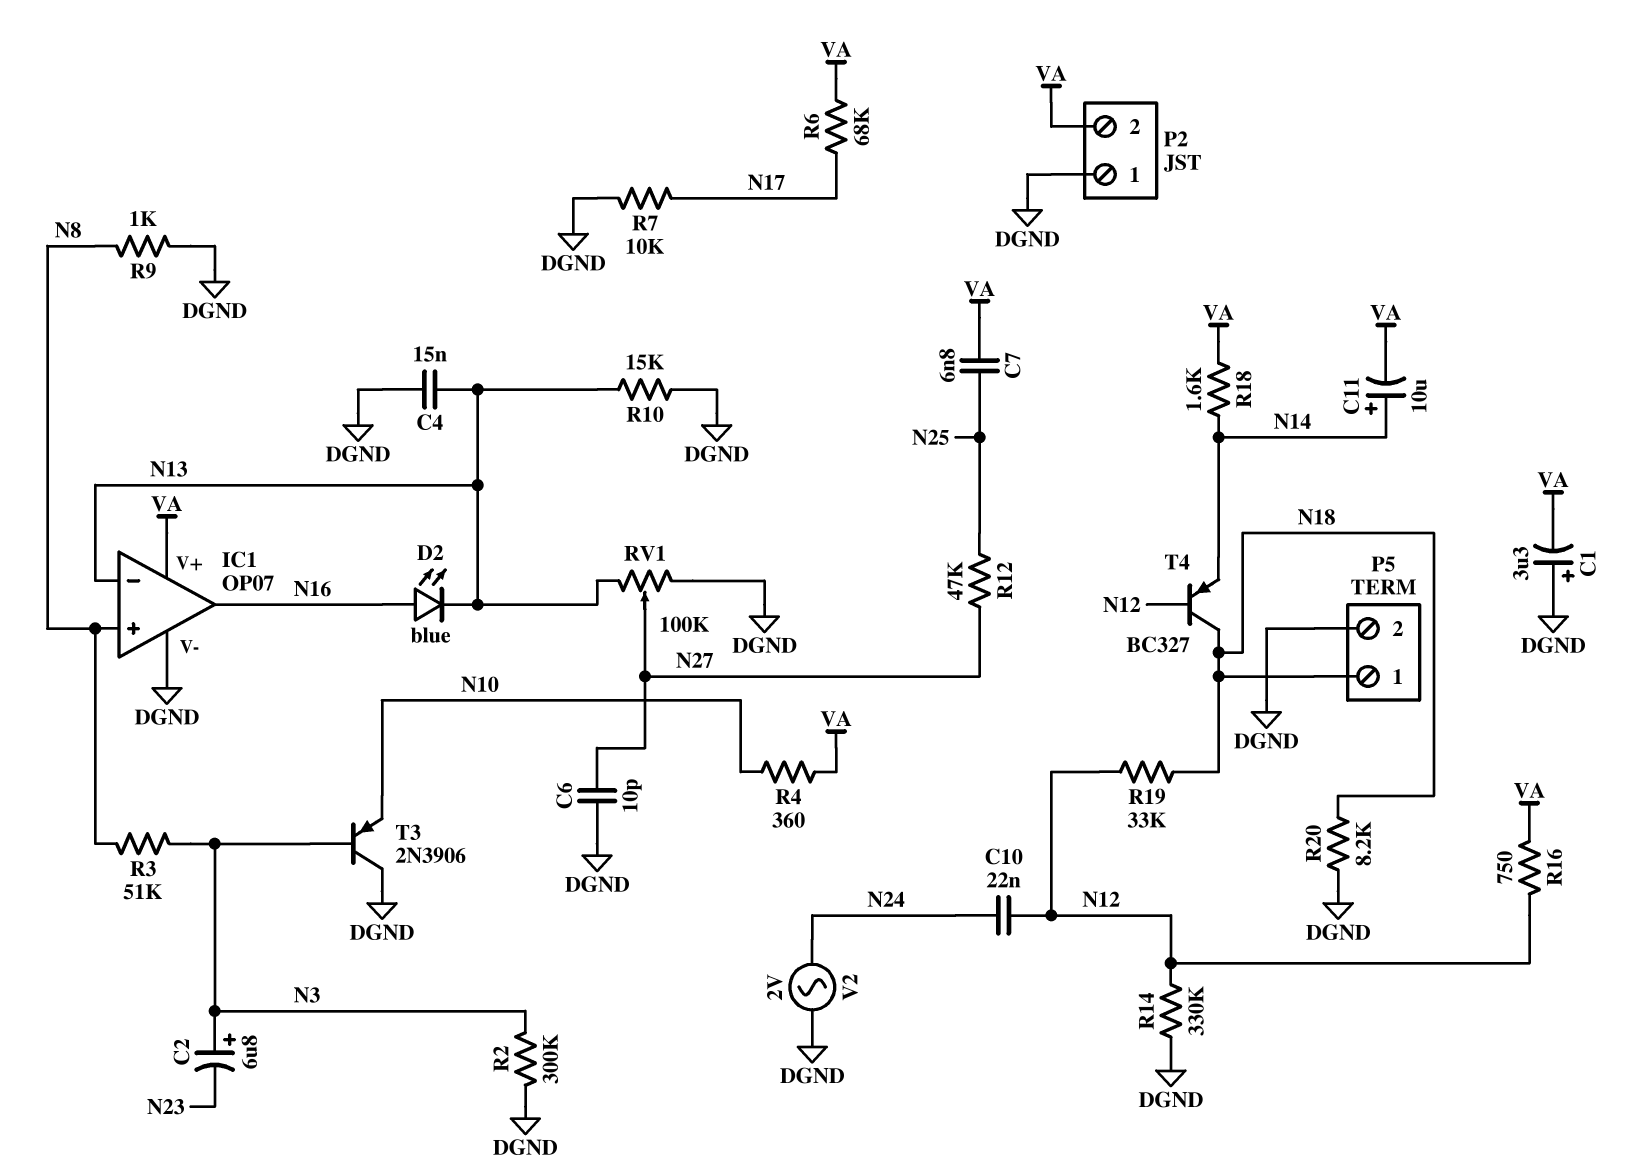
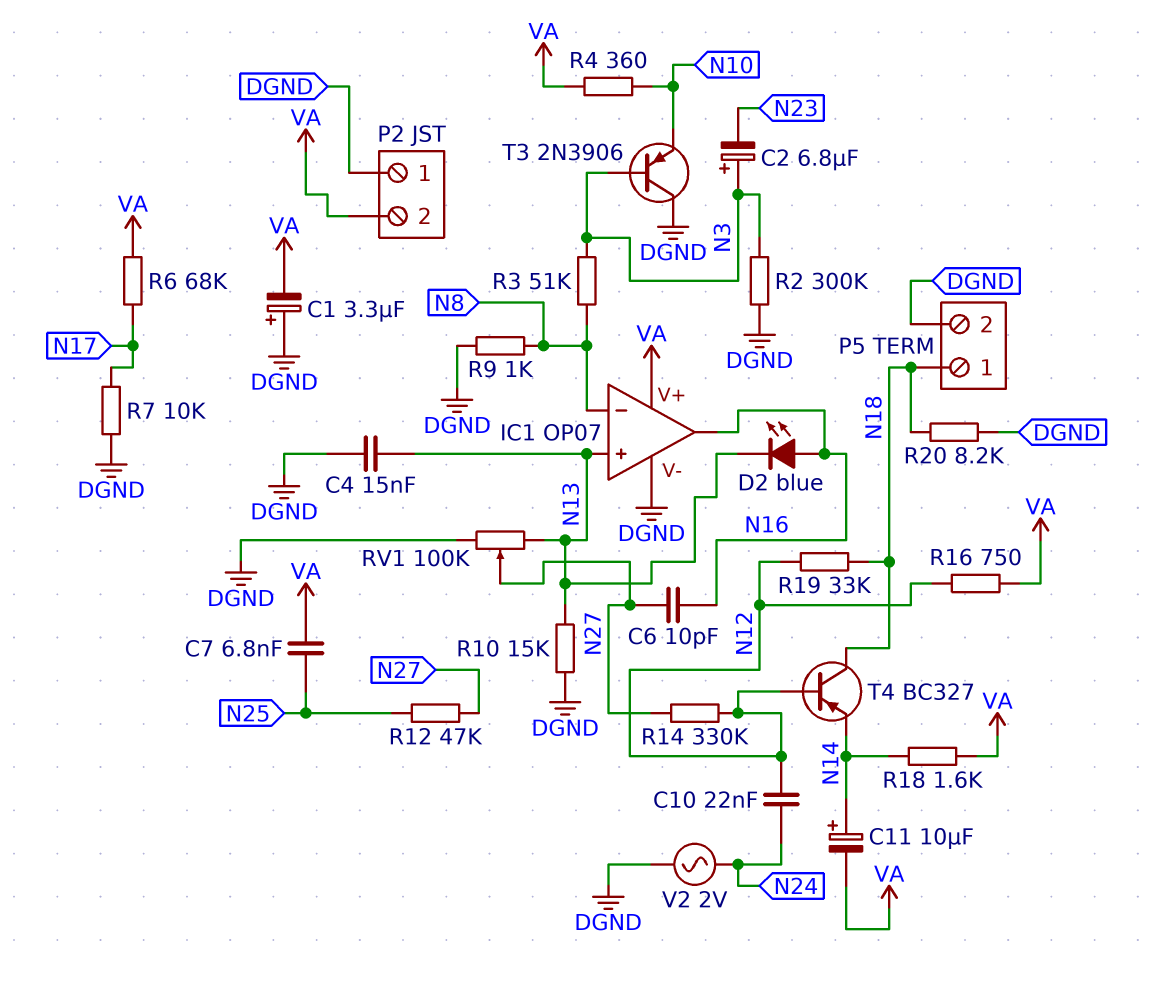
C6: 10pF (DGND, N27) -> 10pF (N16, N27)
IC1 pin in+: N8 -> N13
IC1 pin in-: N13 -> N8
R14: 330k (DGND, N12) -> 330k (N12, N27)

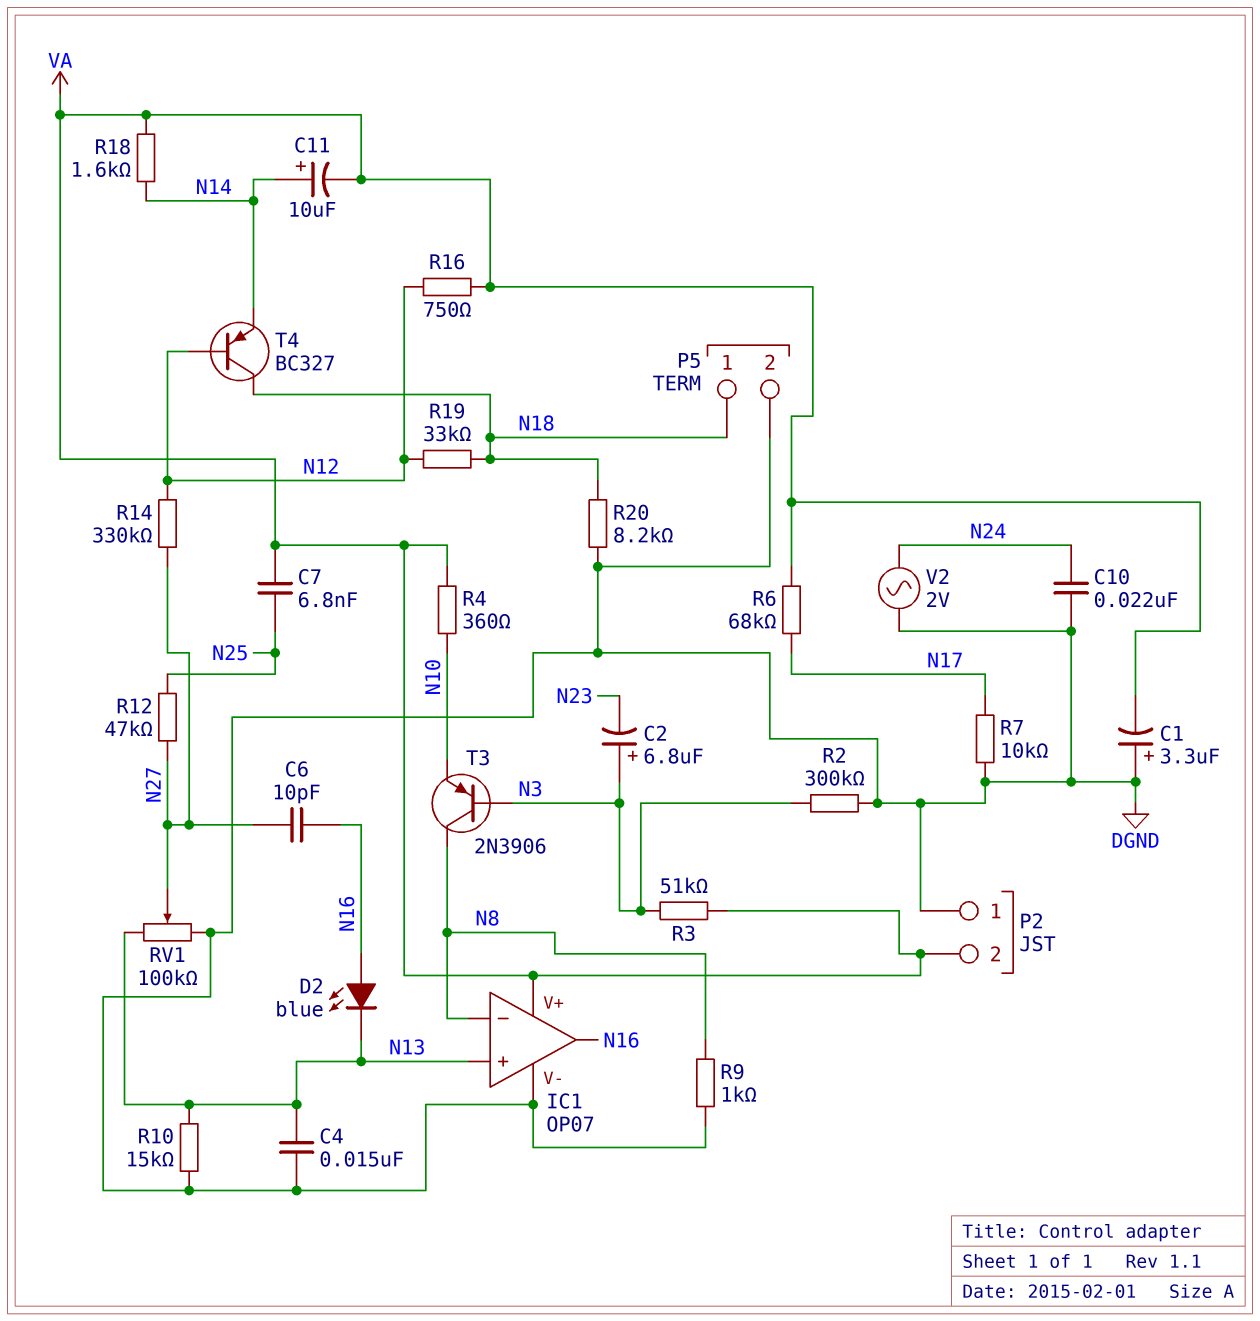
C10: 22nF (N12, N24) -> 22nF (DGND, N24)
R3: 51k (N3, N8) -> 51k (N3, VA)
T3: PNP 2N3906 (B N3, C DGND, E N10) -> PNP 2N3906 (B N3, C N8, E N10)

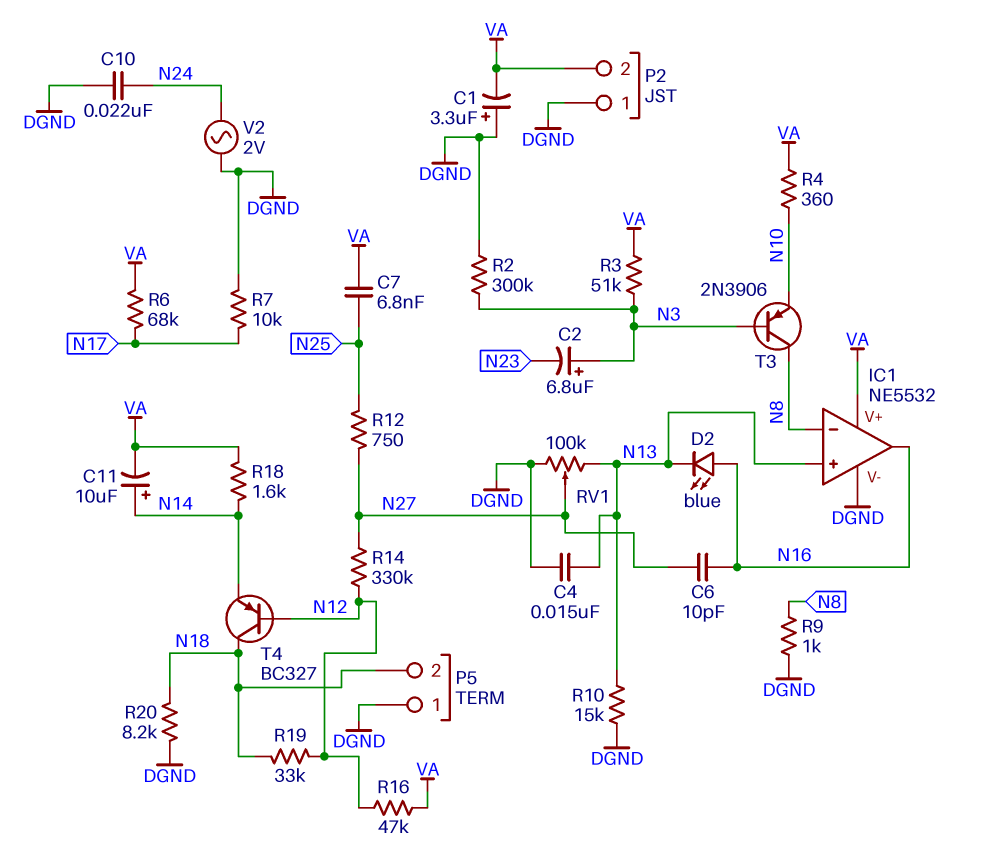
IC1: OP07 -> NE5532
P5 pin 1: N18 -> DGND
P5 pin 2: DGND -> N18
R12: 47k (N25, N27) -> 750 (N25, N27)
R16: 750 (N12, VA) -> 47k (N12, VA)

